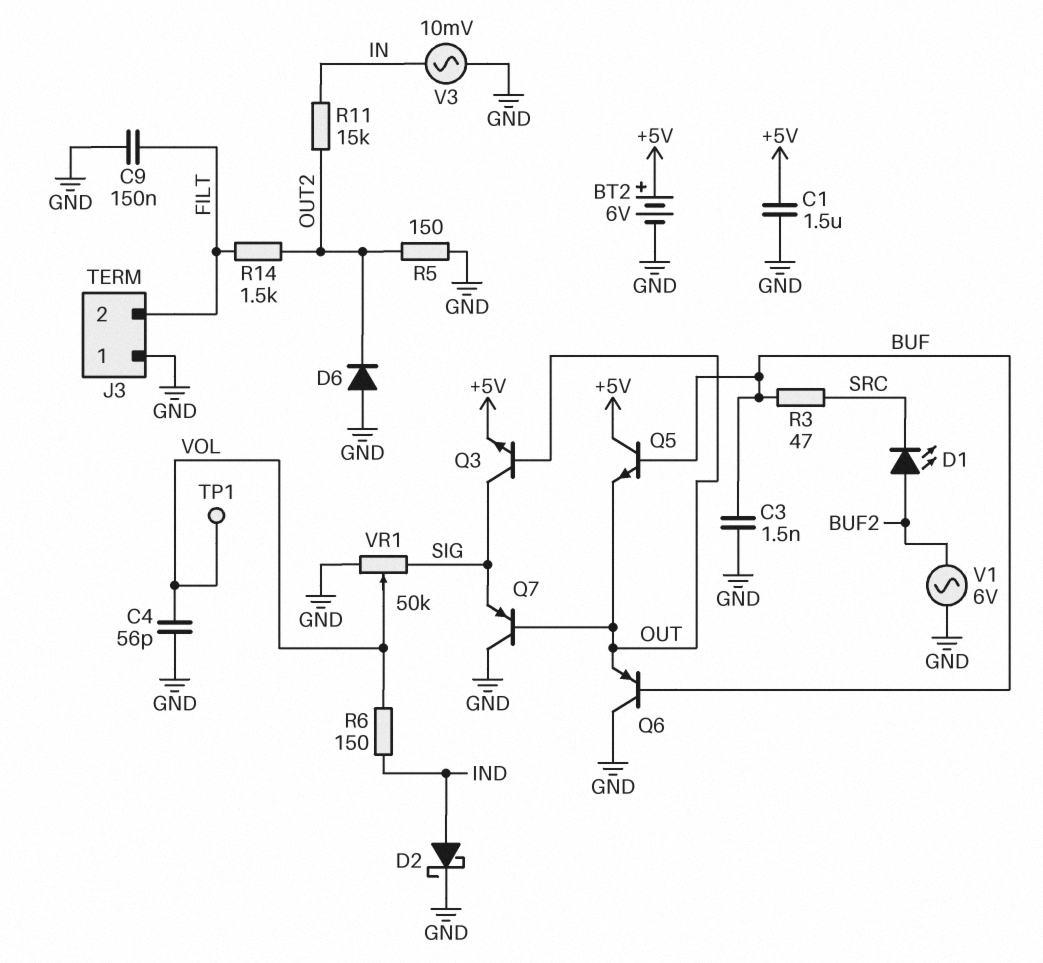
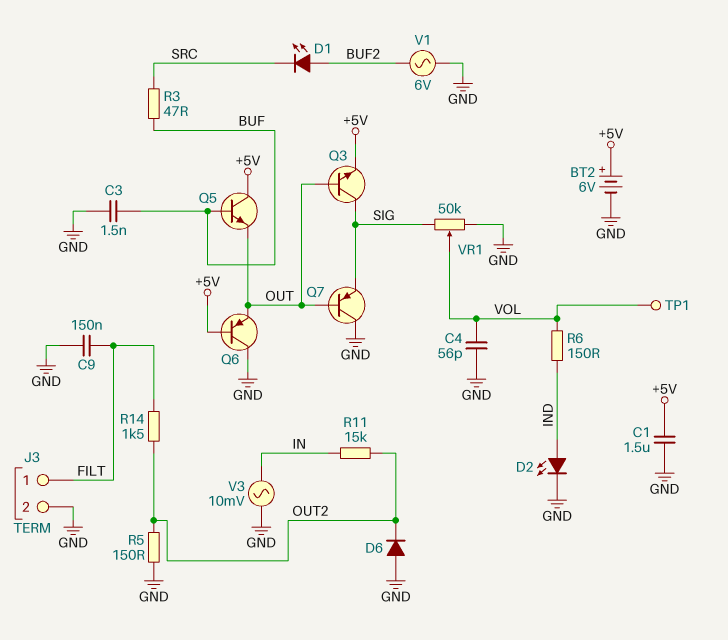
D2: schottky (A IND, K GND) -> LED (A IND, K GND)
J3 pin 1: GND -> FILT
J3 pin 2: FILT -> GND
Q6: PNP (B BUF, C GND, E OUT) -> PNP (B +5V, C GND, E OUT)

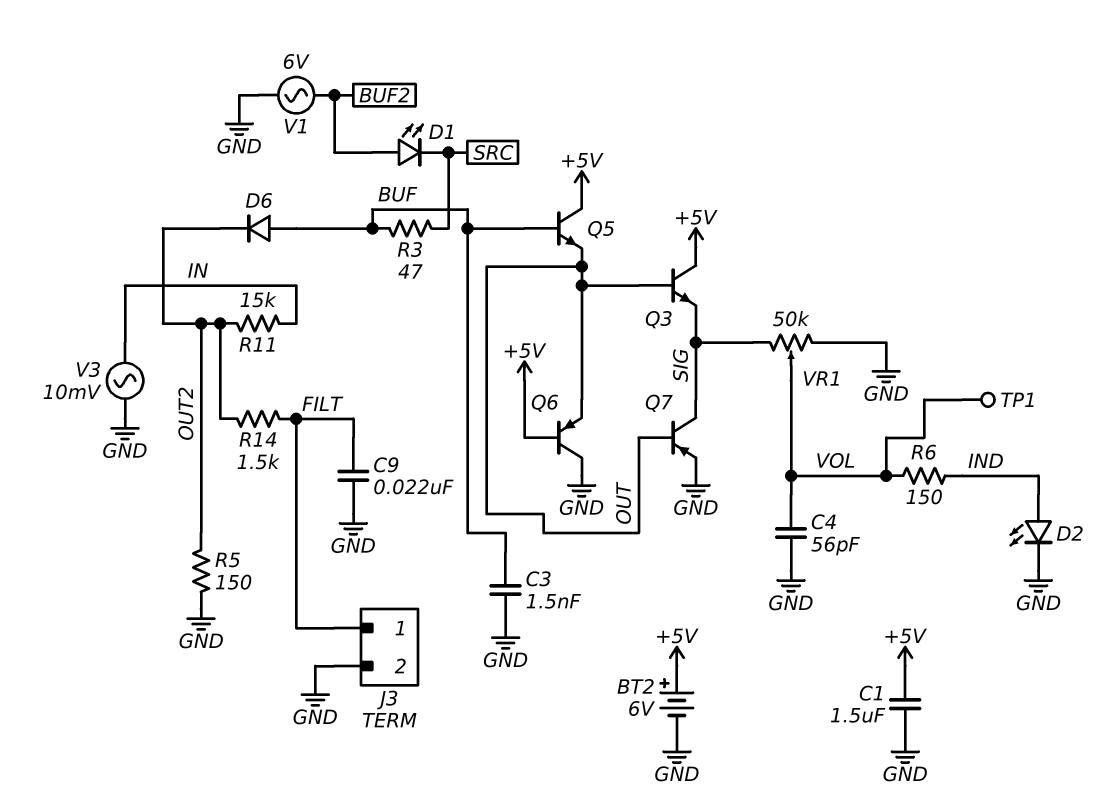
C9: 150nF (FILT, GND) -> 22nF (FILT, GND)
D6: diode (A GND, K OUT2) -> diode (A BUF, K OUT2)
Q3: NPN (B OUT, C SIG, E +5V) -> NPN (B OUT, C +5V, E SIG)
Q7: PNP (B OUT, C GND, E SIG) -> PNP (B OUT, C SIG, E GND)

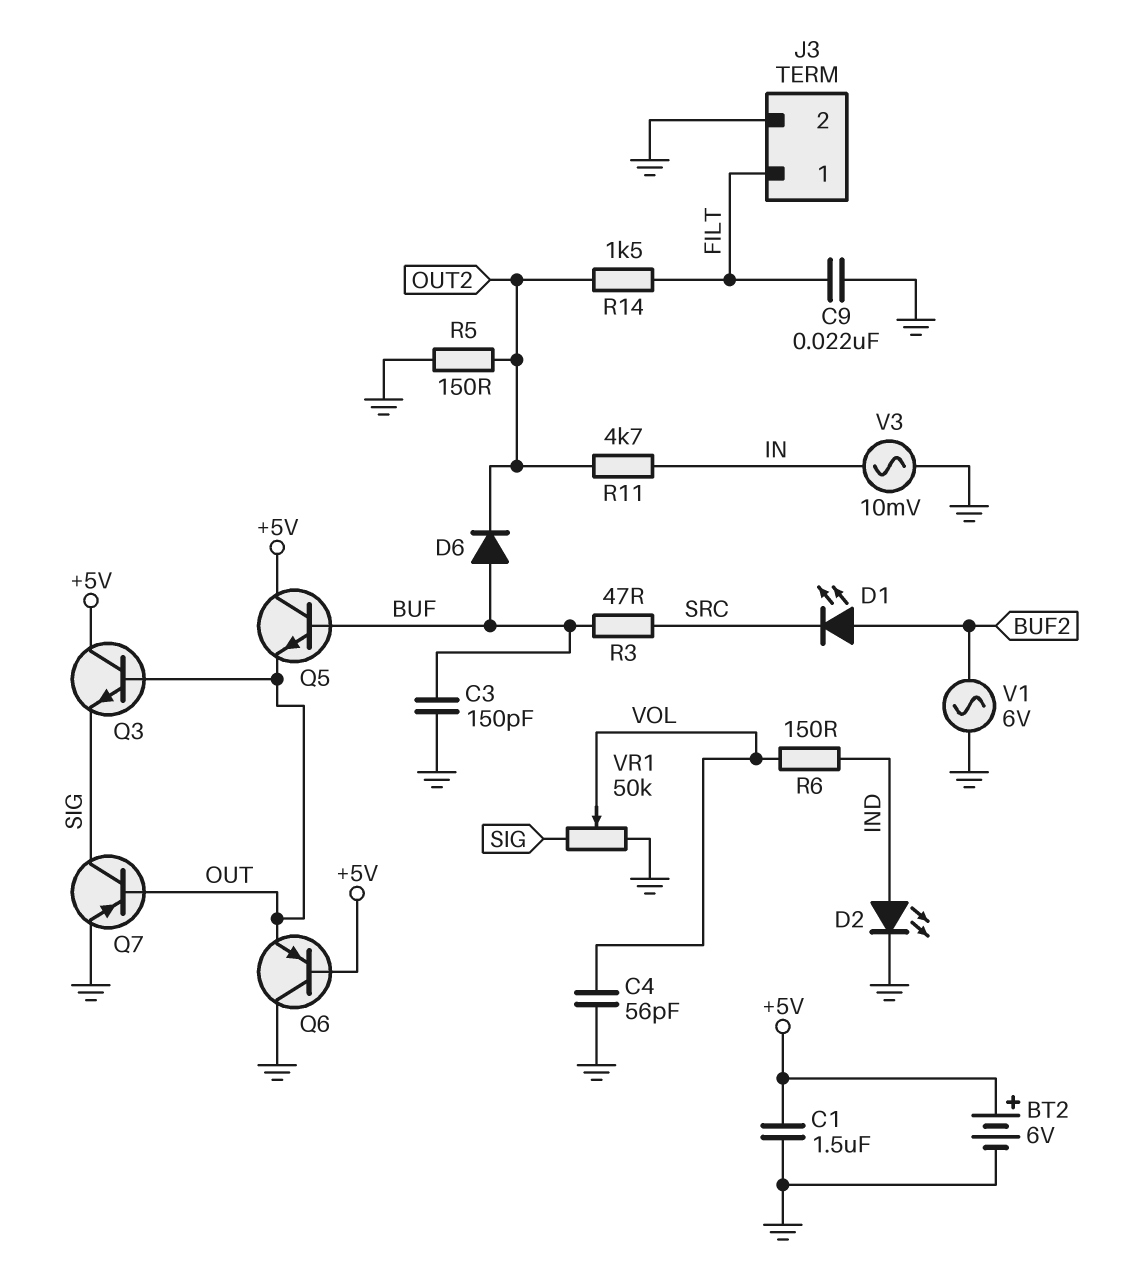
C3: 1.5nF (BUF, GND) -> 150pF (BUF, GND)
R11: 15k (IN, OUT2) -> 4.7k (IN, OUT2)
TP1: test point (VOL) -> none

